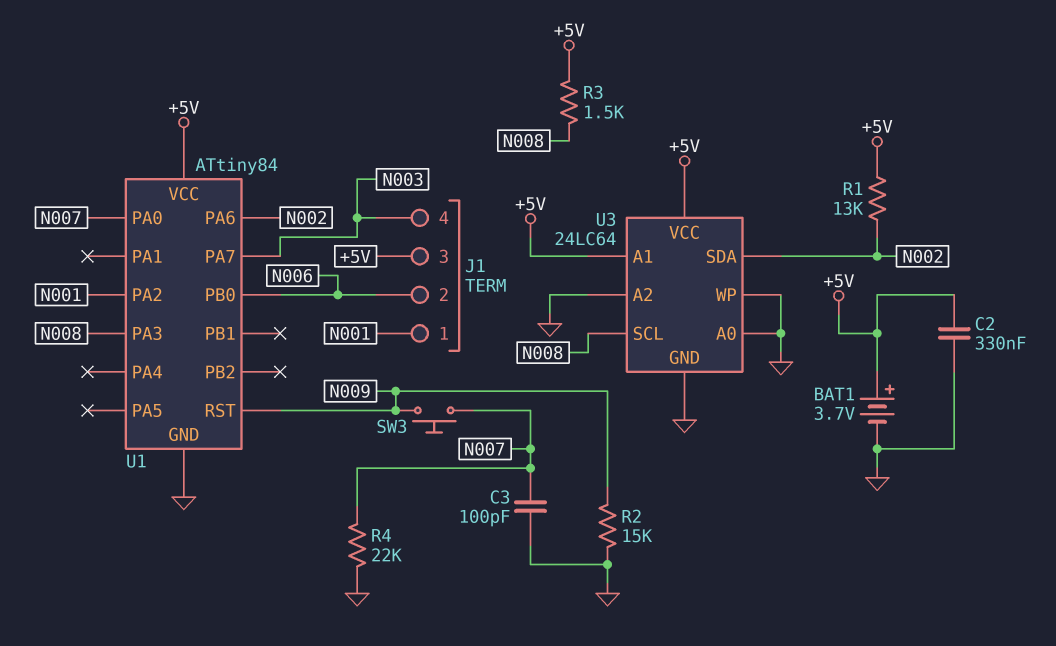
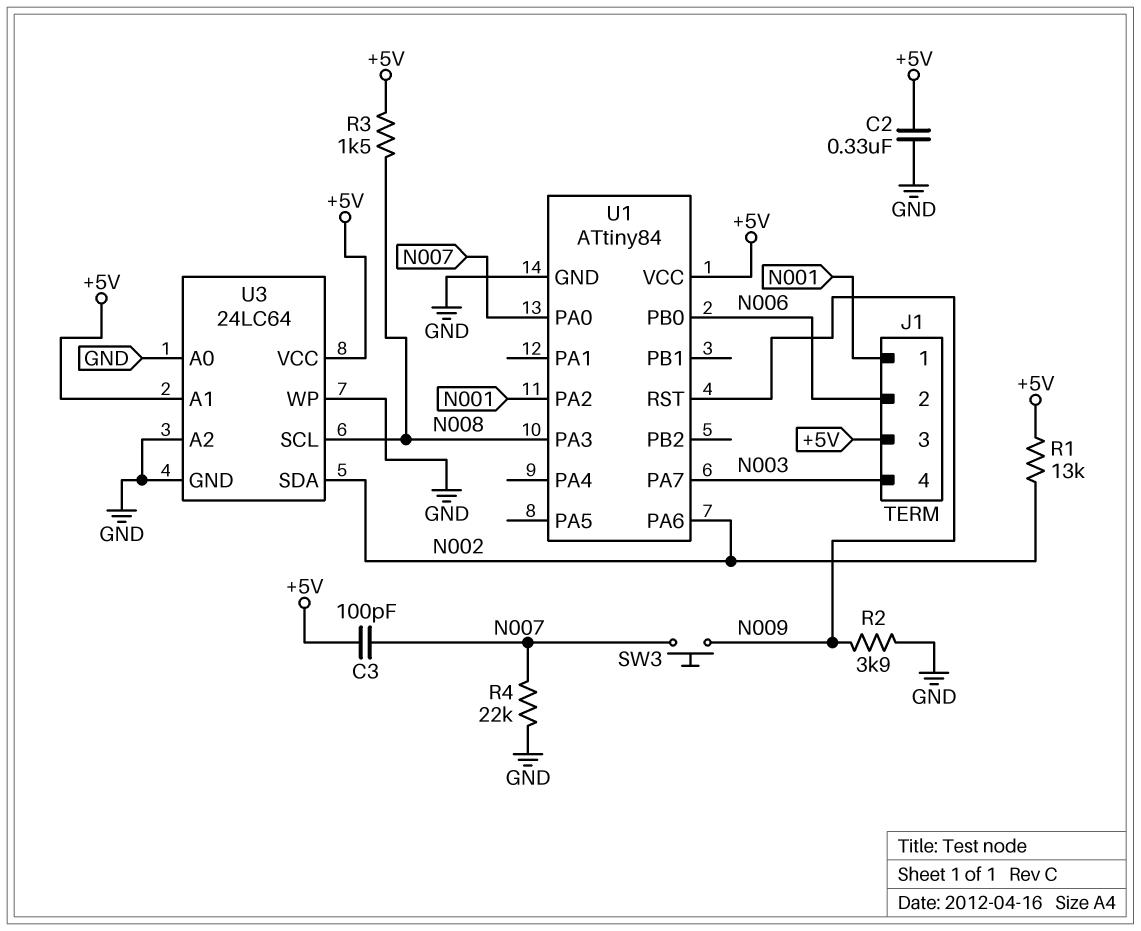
BAT1: 3.7V (plus +5V, minus GND) -> none
C3: 100pF (GND, N007) -> 100pF (+5V, N007)
R2: 15k (GND, N009) -> 3.9k (GND, N009)

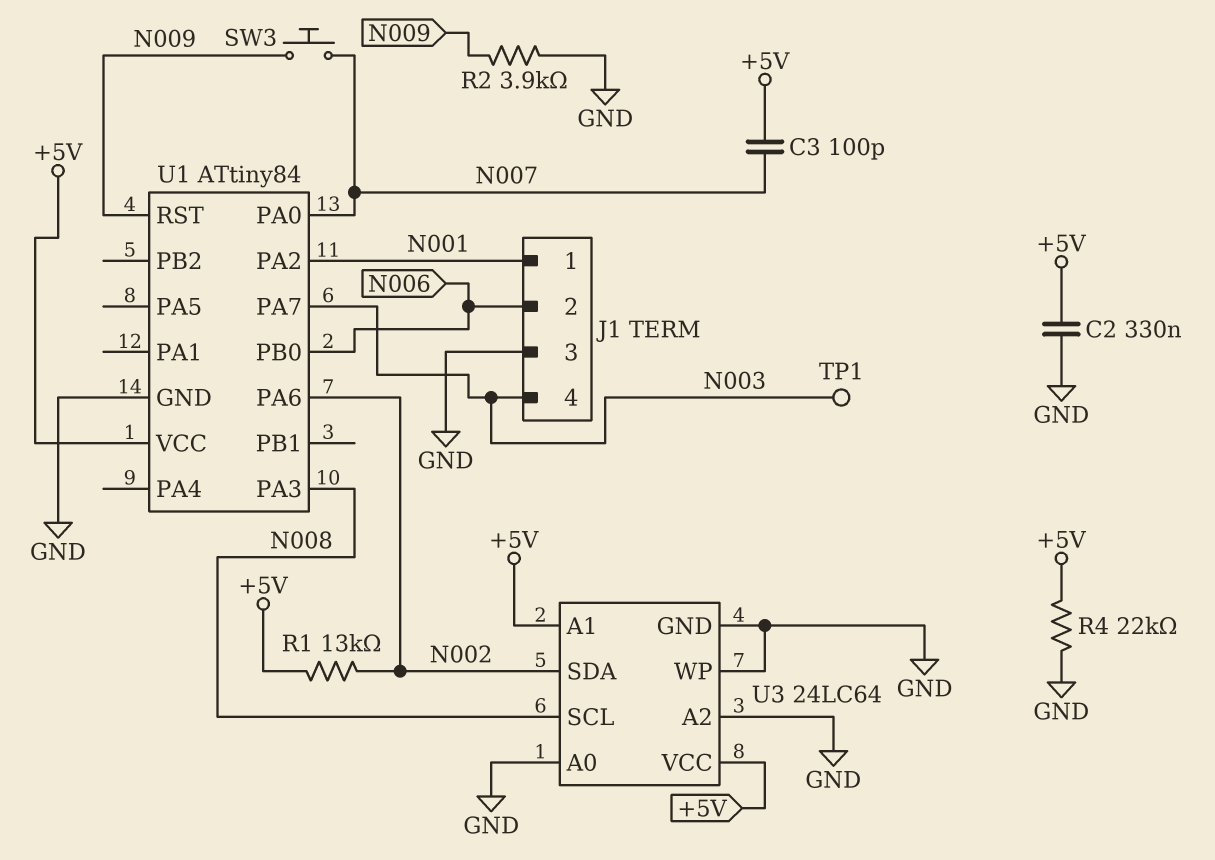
J1 pin 3: +5V -> GND
R3: 1.5k (+5V, N008) -> none
R4: 22k (GND, N007) -> 22k (+5V, GND)
TP1: none -> test point (N003)

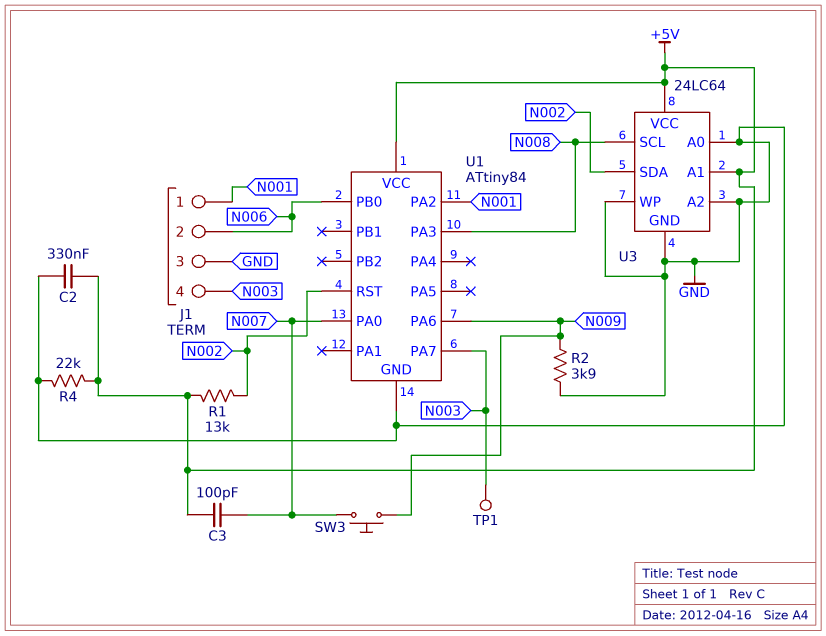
U1 pin PA6: N002 -> N009
U1 pin RST: N009 -> N002

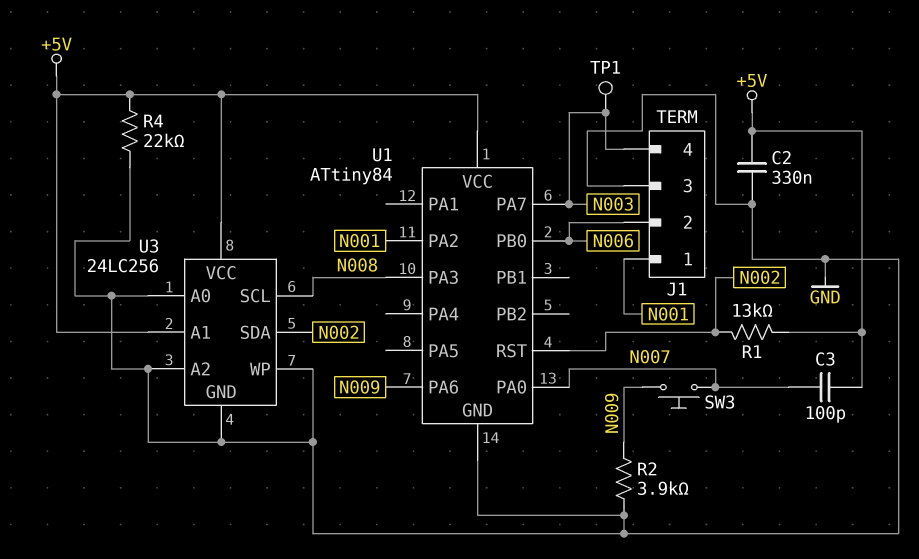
U3: 24LC64 -> 24LC256

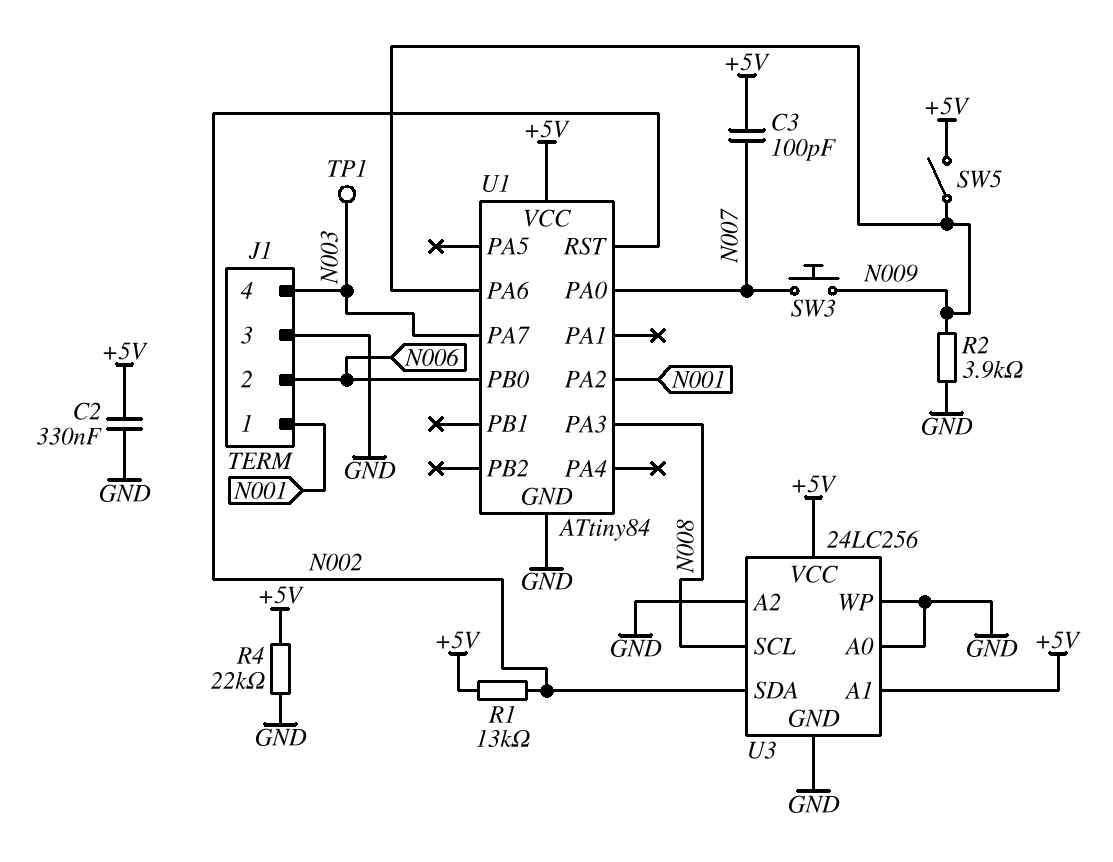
SW5: none -> switch (+5V, N009)

